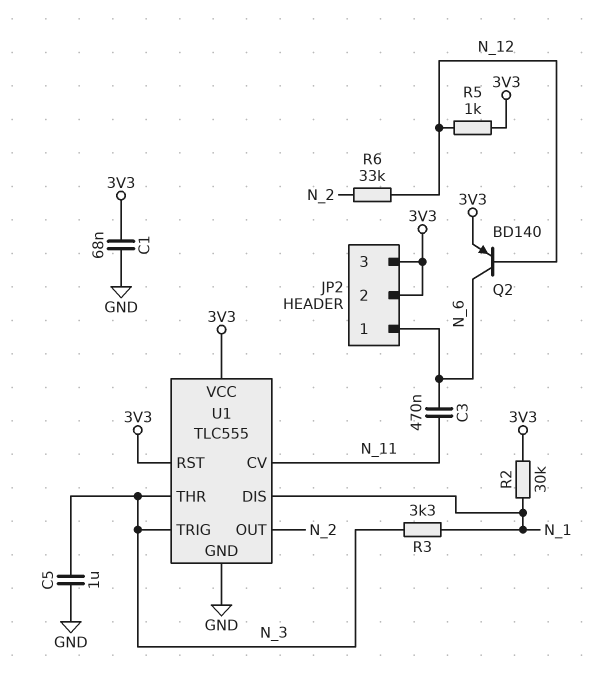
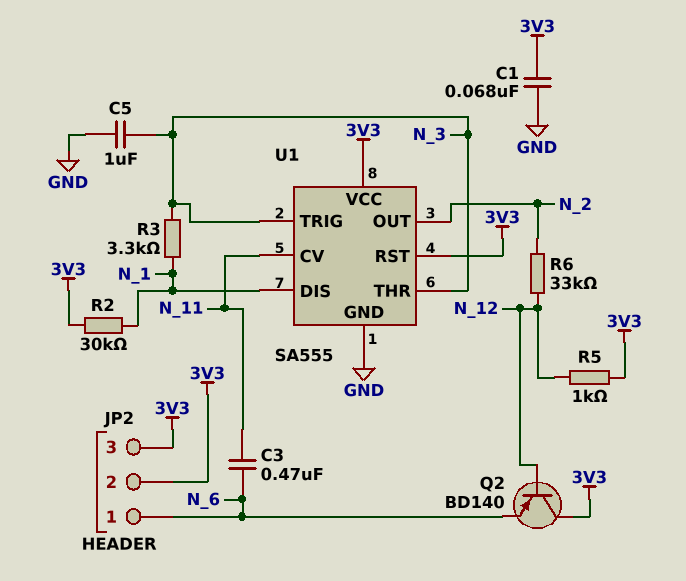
Q2: PNP BD140 (B N_12, C N_6, E 3V3) -> PNP BD140 (B N_12, C 3V3, E N_6)
U1: TLC555 -> SA555

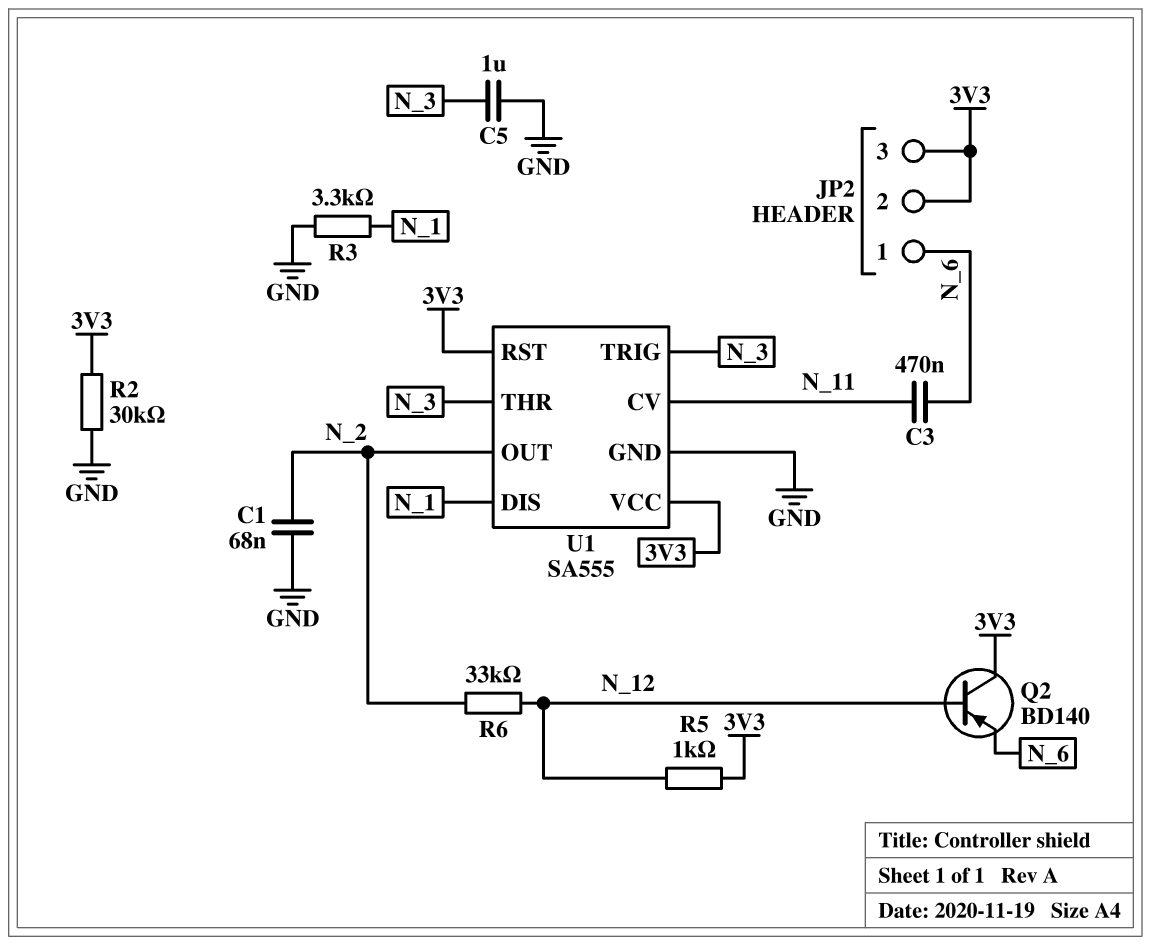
C1: 68nF (3V3, GND) -> 68nF (GND, N_2)
R2: 30k (3V3, N_1) -> 30k (3V3, GND)
R3: 3.3k (N_1, N_3) -> 3.3k (GND, N_1)

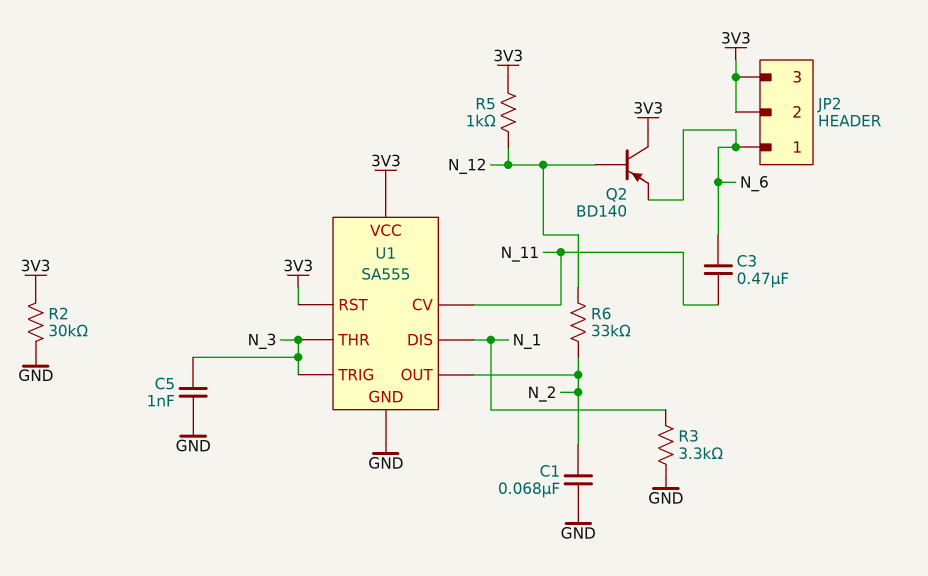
C5: 1uF (GND, N_3) -> 1nF (GND, N_3)

